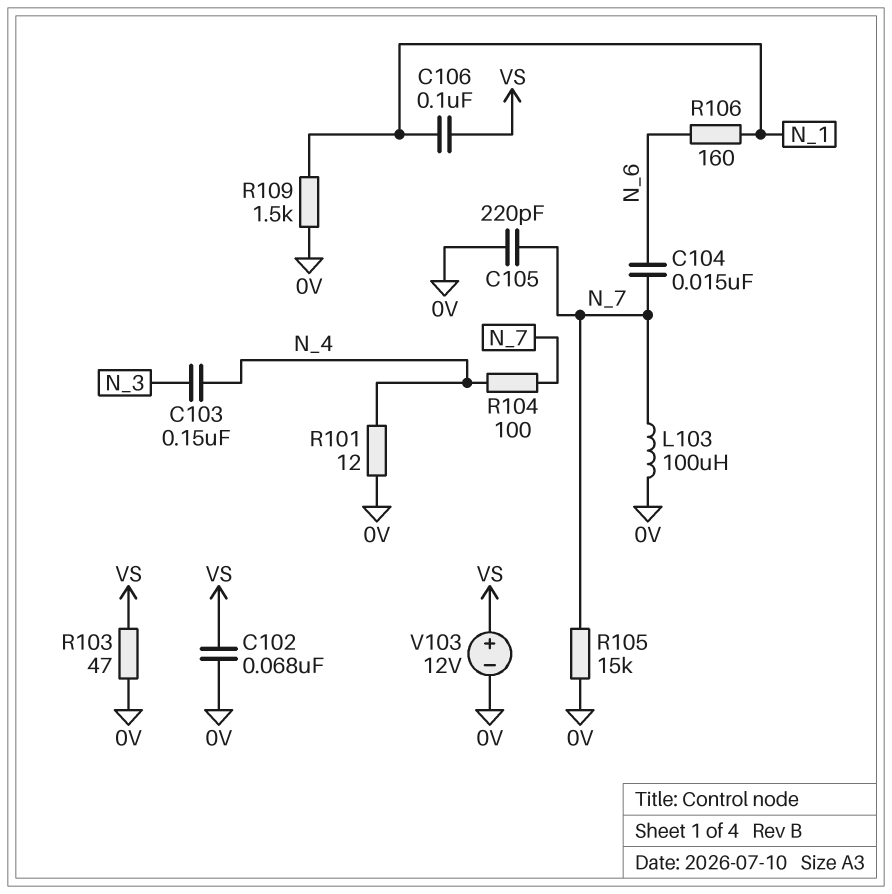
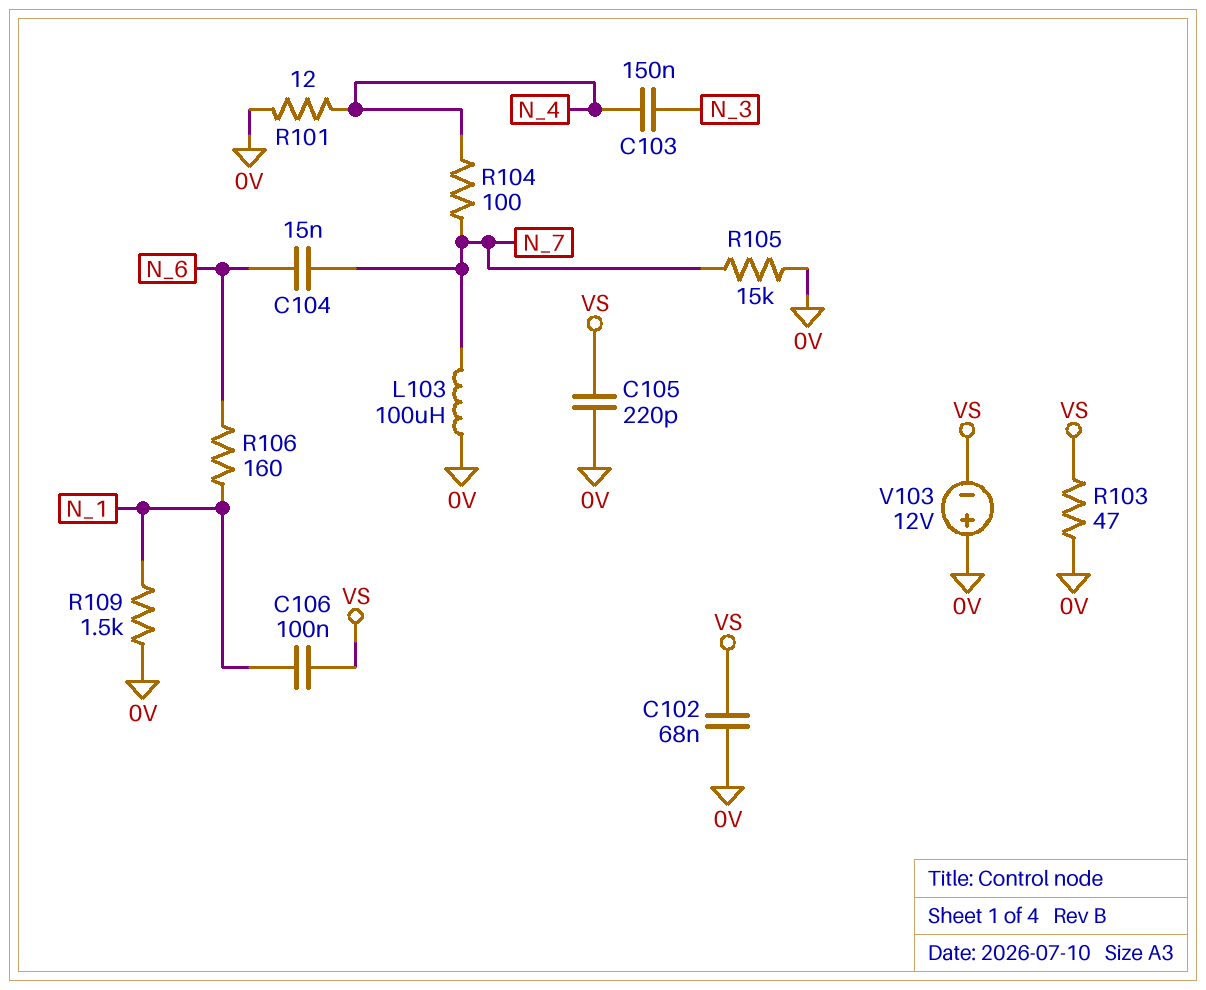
C105: 220pF (0V, N_7) -> 220pF (0V, VS)
V103: 12V (plus VS, minus 0V) -> 12V (plus 0V, minus VS)

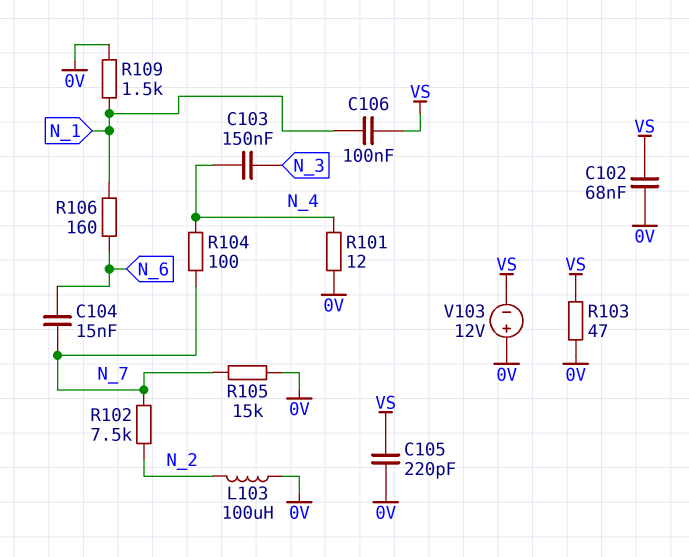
L103: 100uH (0V, N_7) -> 100uH (0V, N_2)
R102: none -> 7.5k (N_2, N_7)

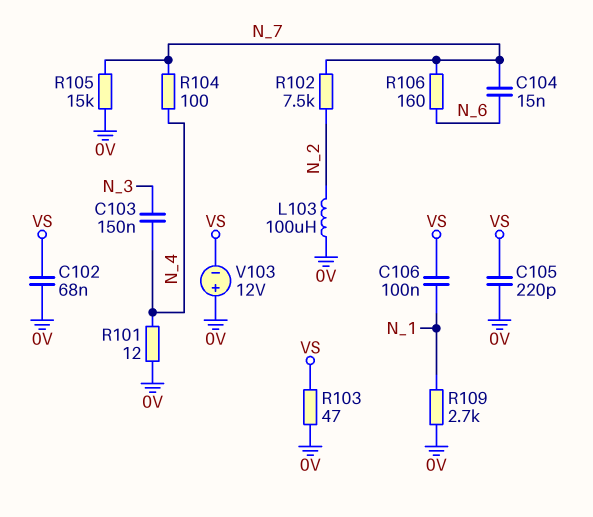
R106: 160 (N_1, N_6) -> 160 (N_6, N_7)
R109: 1.5k (0V, N_1) -> 2.7k (0V, N_1)

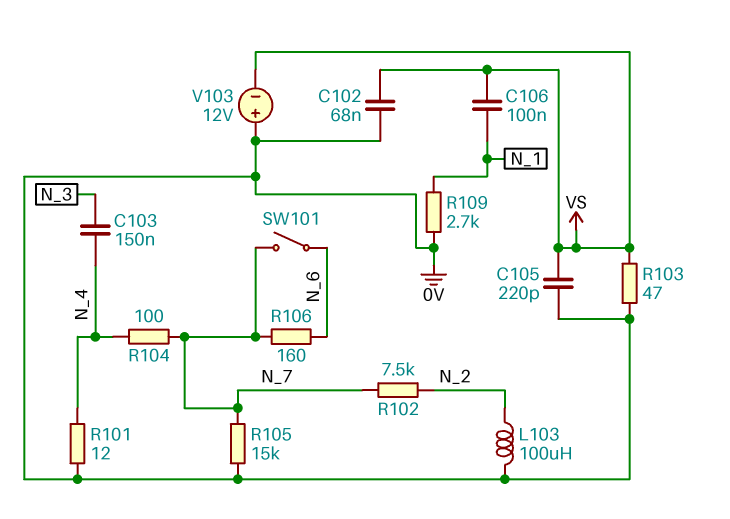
C104: 15nF (N_6, N_7) -> none
SW101: none -> switch (N_6, N_7)

